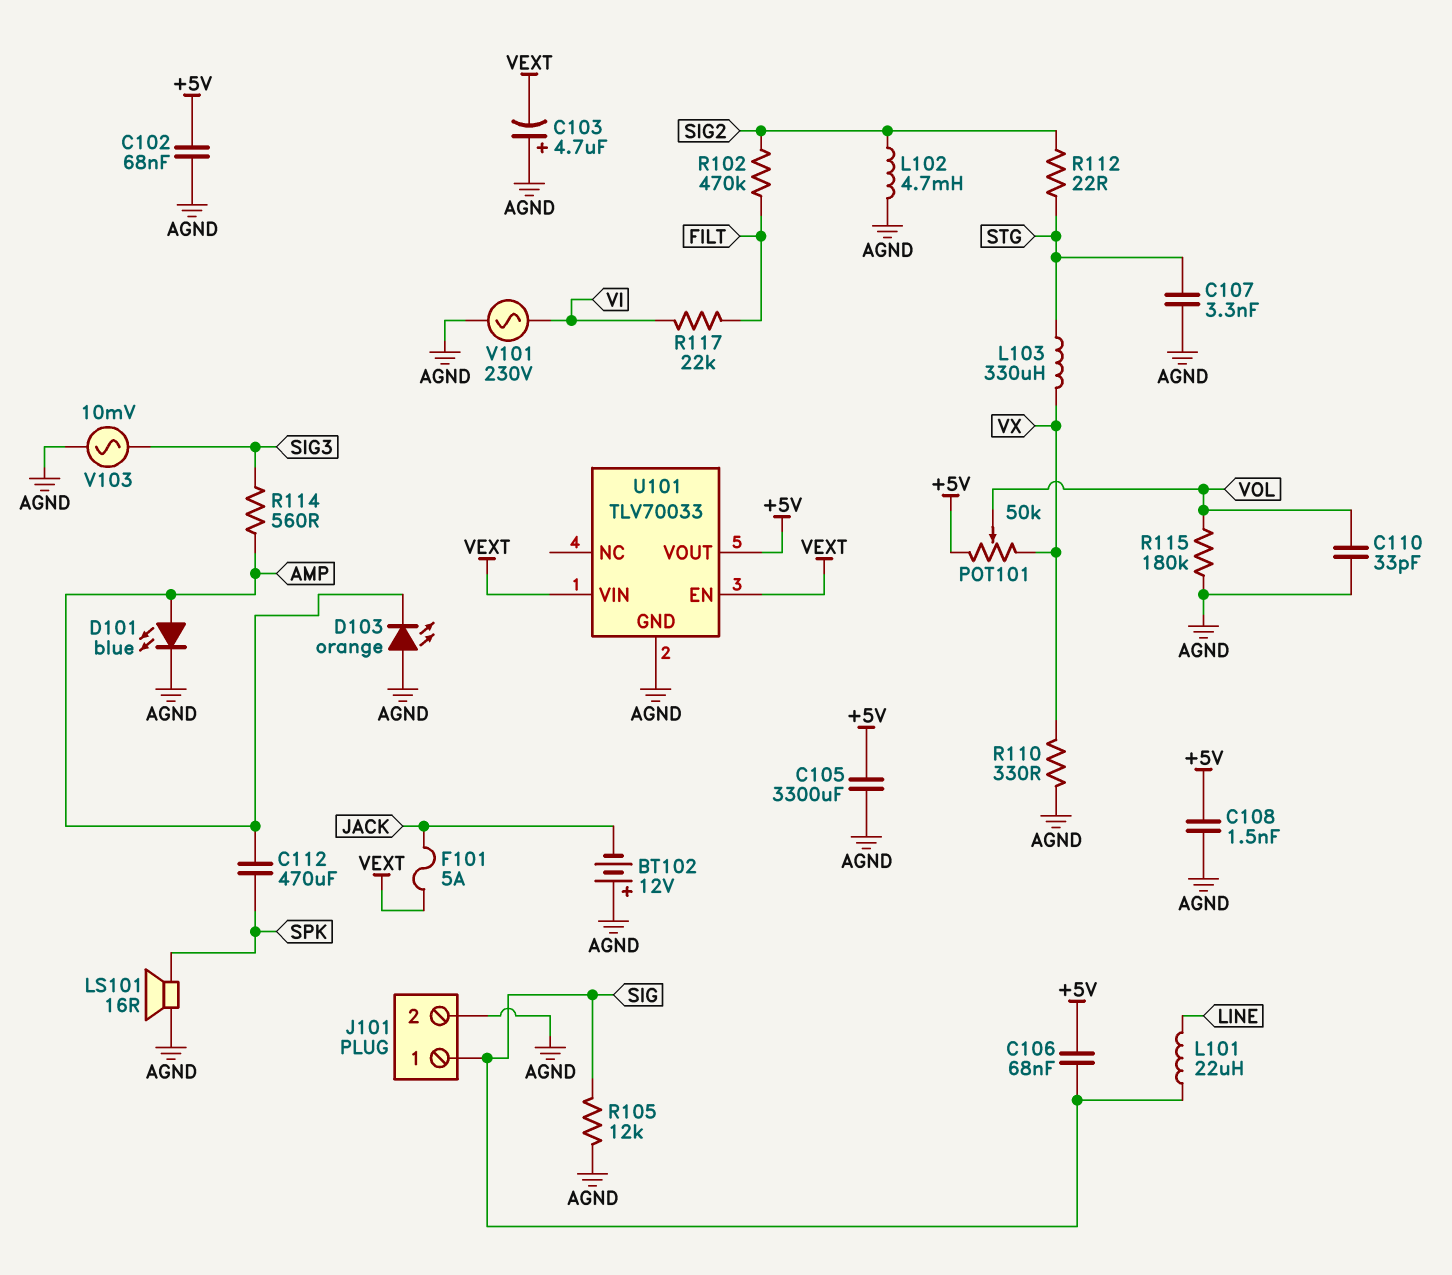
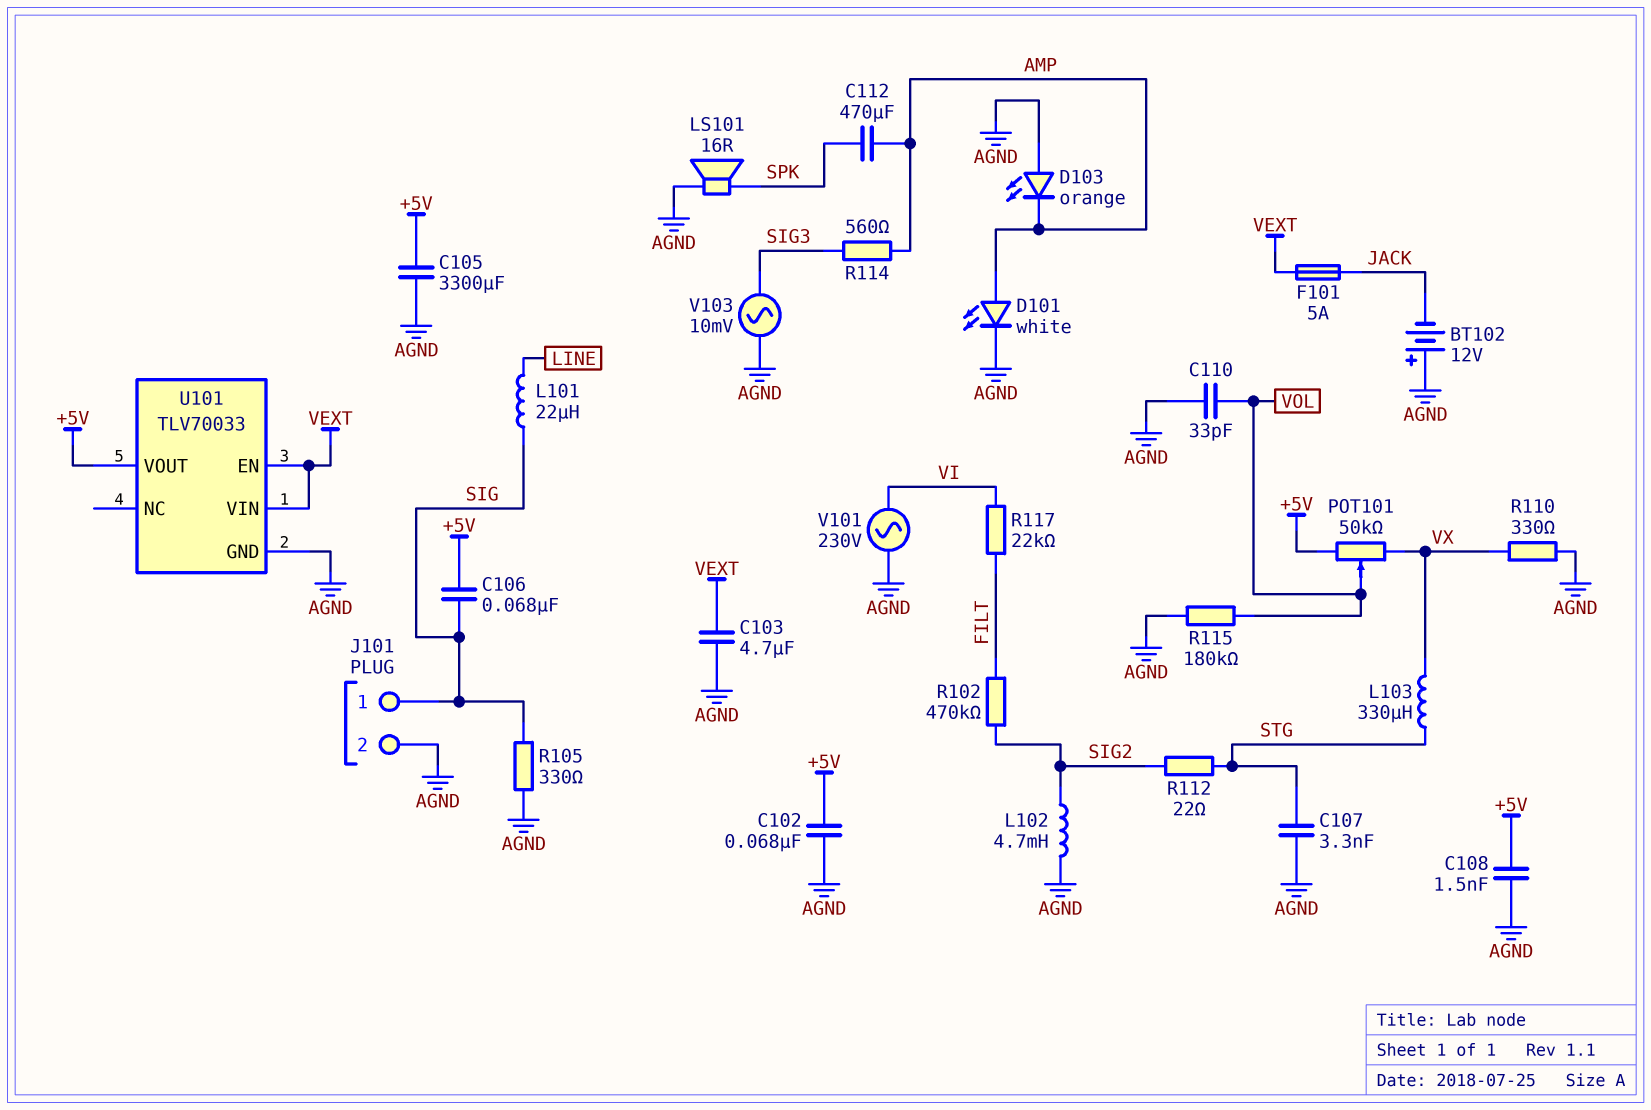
C103: 4.7uF (plus AGND, minus VEXT) -> 4.7uF (AGND, VEXT)
D101: LED blue (A AMP, K AGND) -> LED white (A AMP, K AGND)
R105: 12k (AGND, SIG) -> 330 (AGND, SIG)

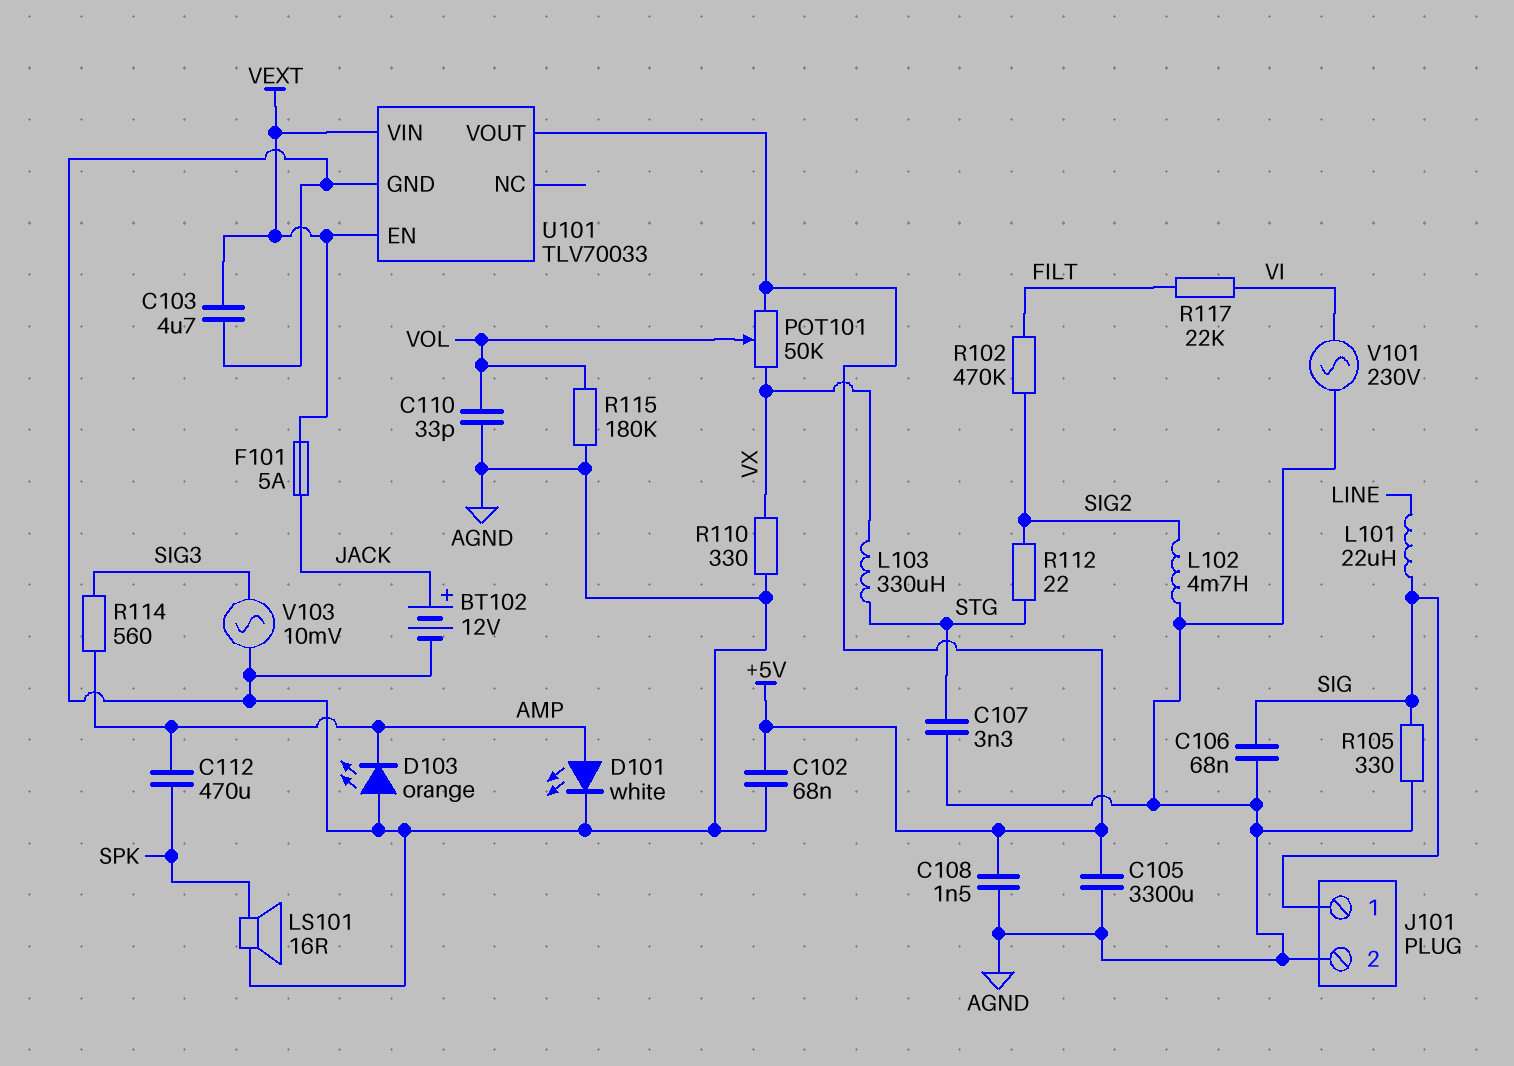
BT102: 12V (plus AGND, minus JACK) -> 12V (plus JACK, minus AGND)
C106: 68nF (+5V, SIG) -> 68nF (AGND, SIG)

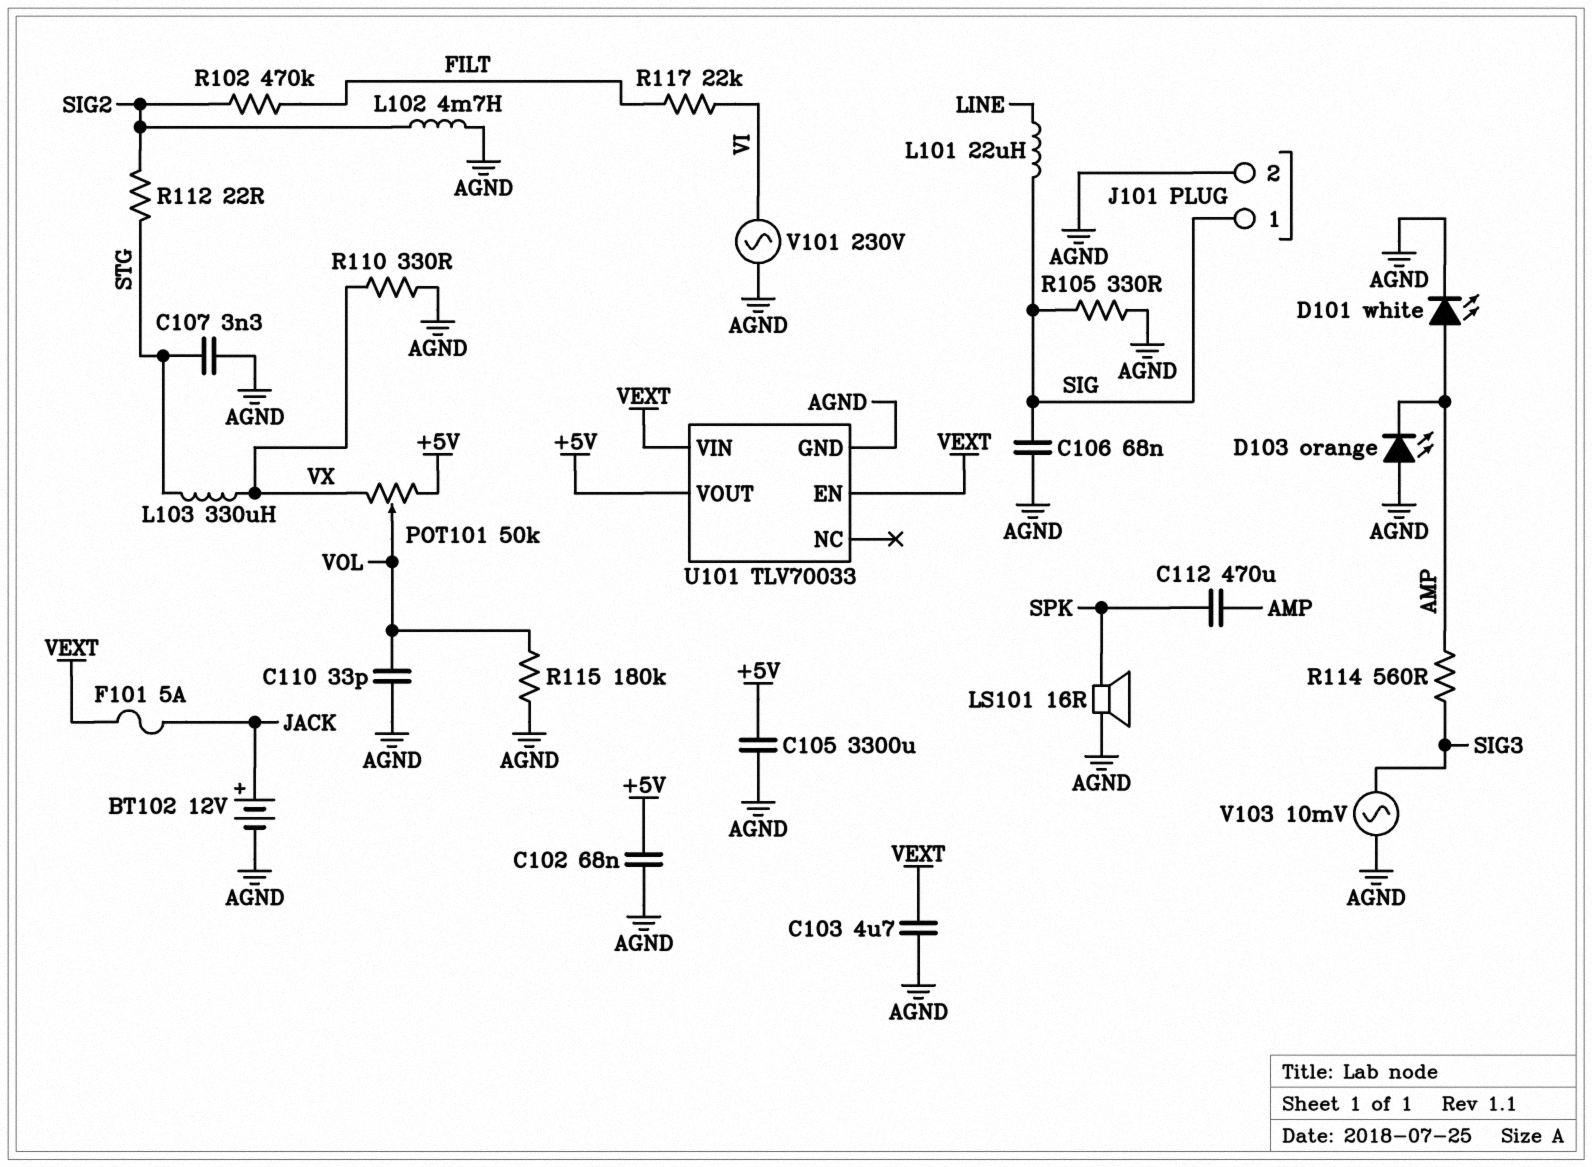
C108: 1.5nF (+5V, AGND) -> none

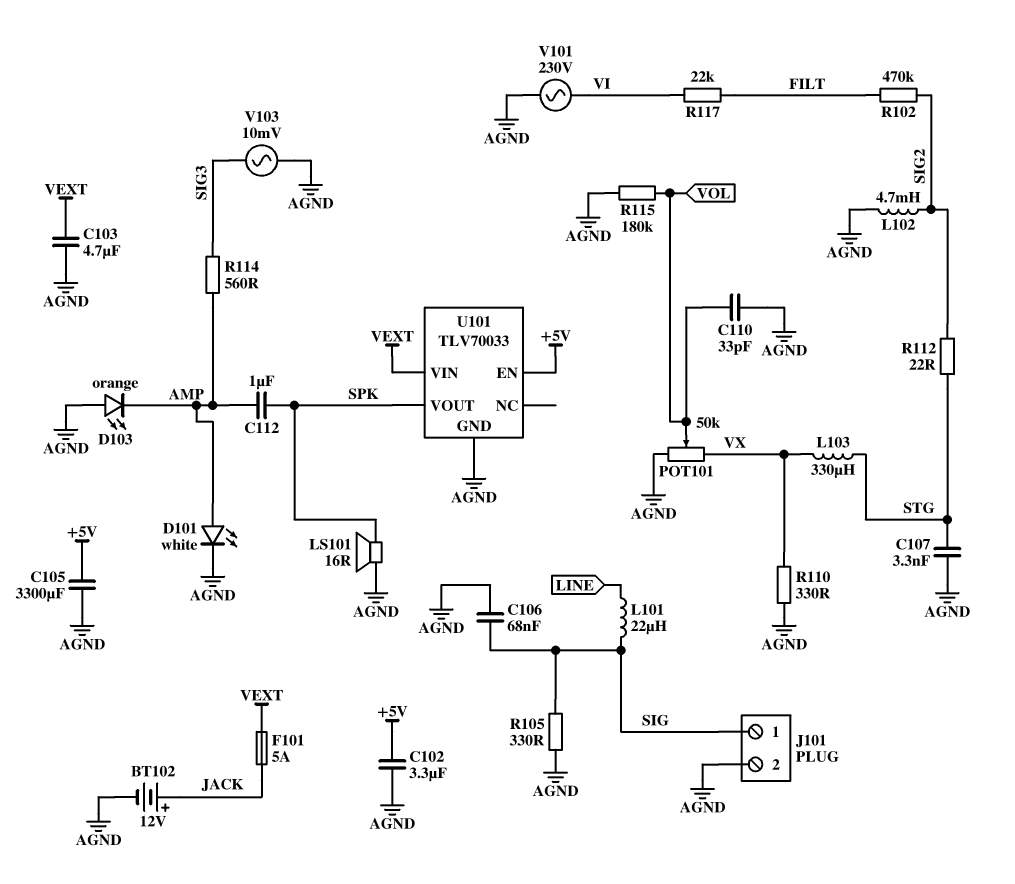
C102: 68nF (+5V, AGND) -> 3.3uF (+5V, AGND)
C112: 470uF (AMP, SPK) -> 1uF (AMP, SPK)
POT101: 50k (+5V, VX, wiper VOL) -> 50k (AGND, VX, wiper VOL)
U101 pin EN: VEXT -> +5V
U101 pin VOUT: +5V -> SPK

